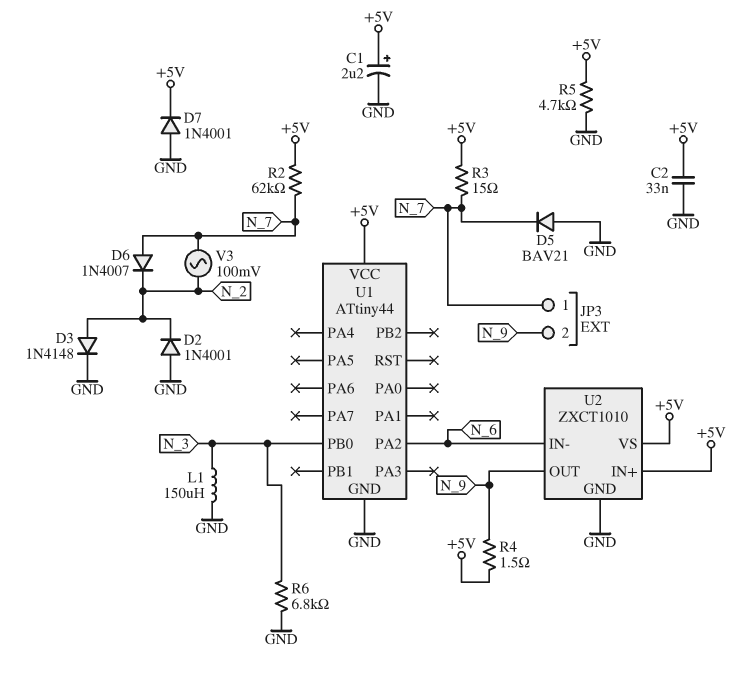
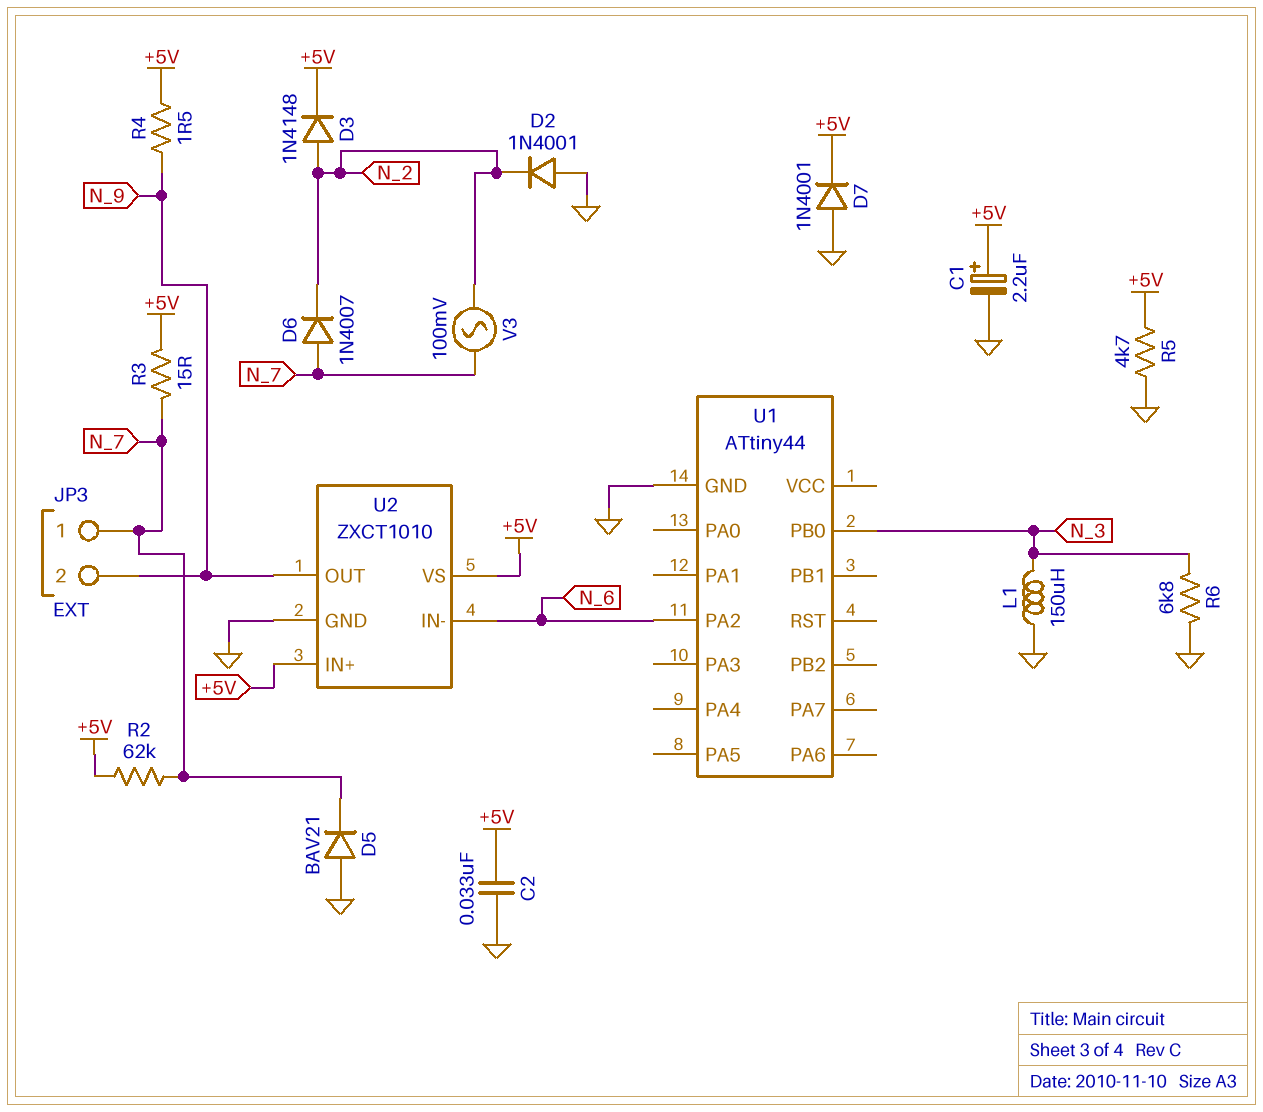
D3: diode 1N4148 (A N_2, K GND) -> diode 1N4148 (A N_2, K +5V)
U1 pin VCC: +5V -> none

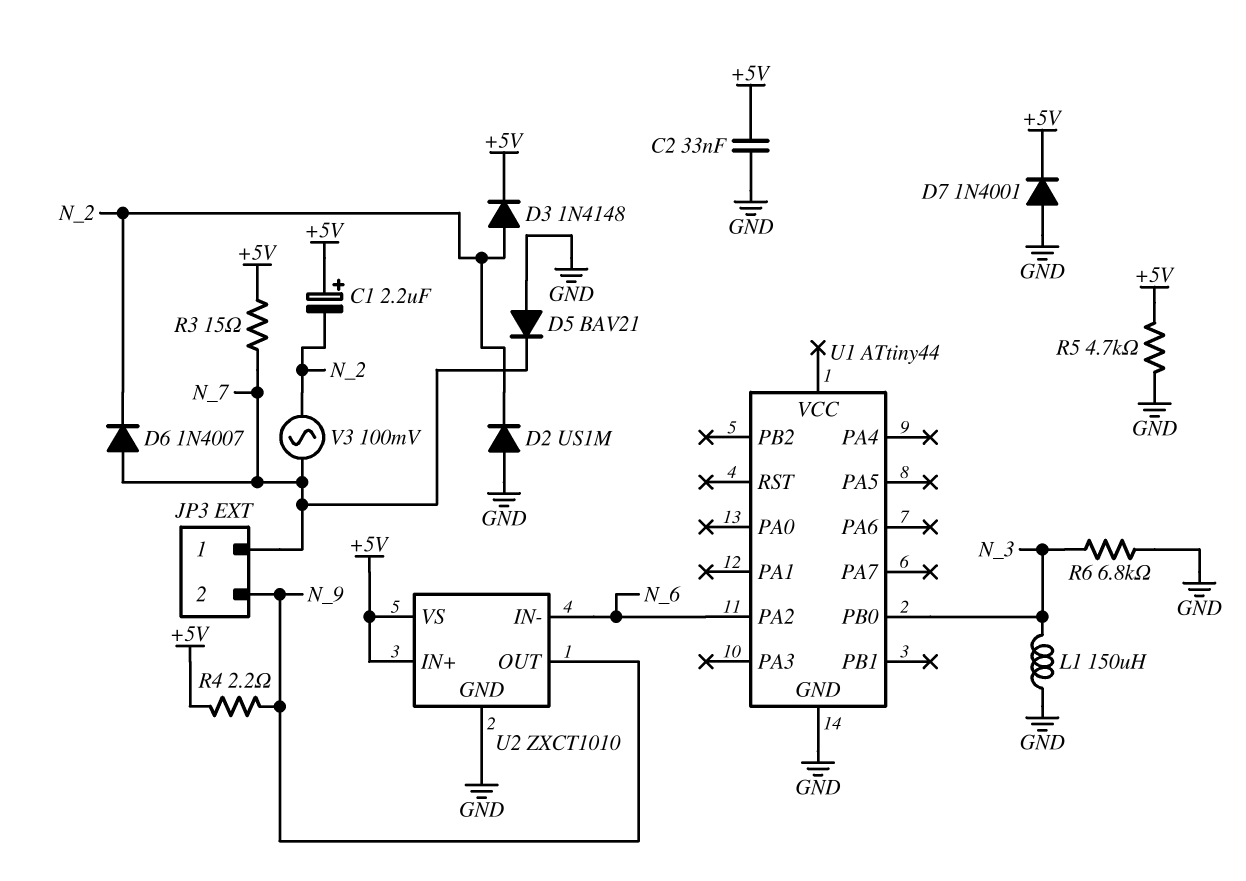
C1: 2.2uF (plus +5V, minus GND) -> 2.2uF (plus +5V, minus N_2)
D2: diode 1N4001 (A GND, K N_2) -> diode US1M (A GND, K N_2)
R2: 62k (+5V, N_7) -> none
R4: 1.5 (+5V, N_9) -> 2.2 (+5V, N_9)

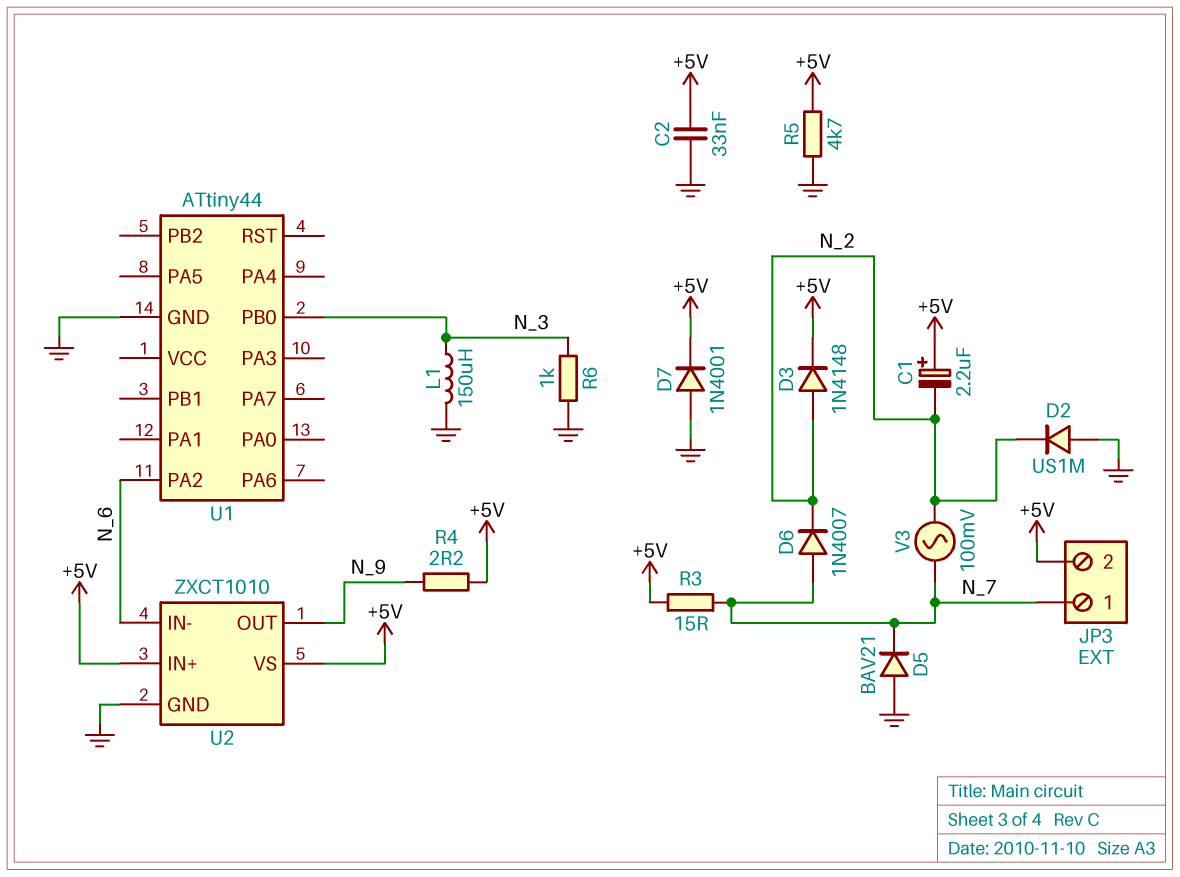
JP3 pin 2: N_9 -> +5V
R6: 6.8k (GND, N_3) -> 1k (GND, N_3)

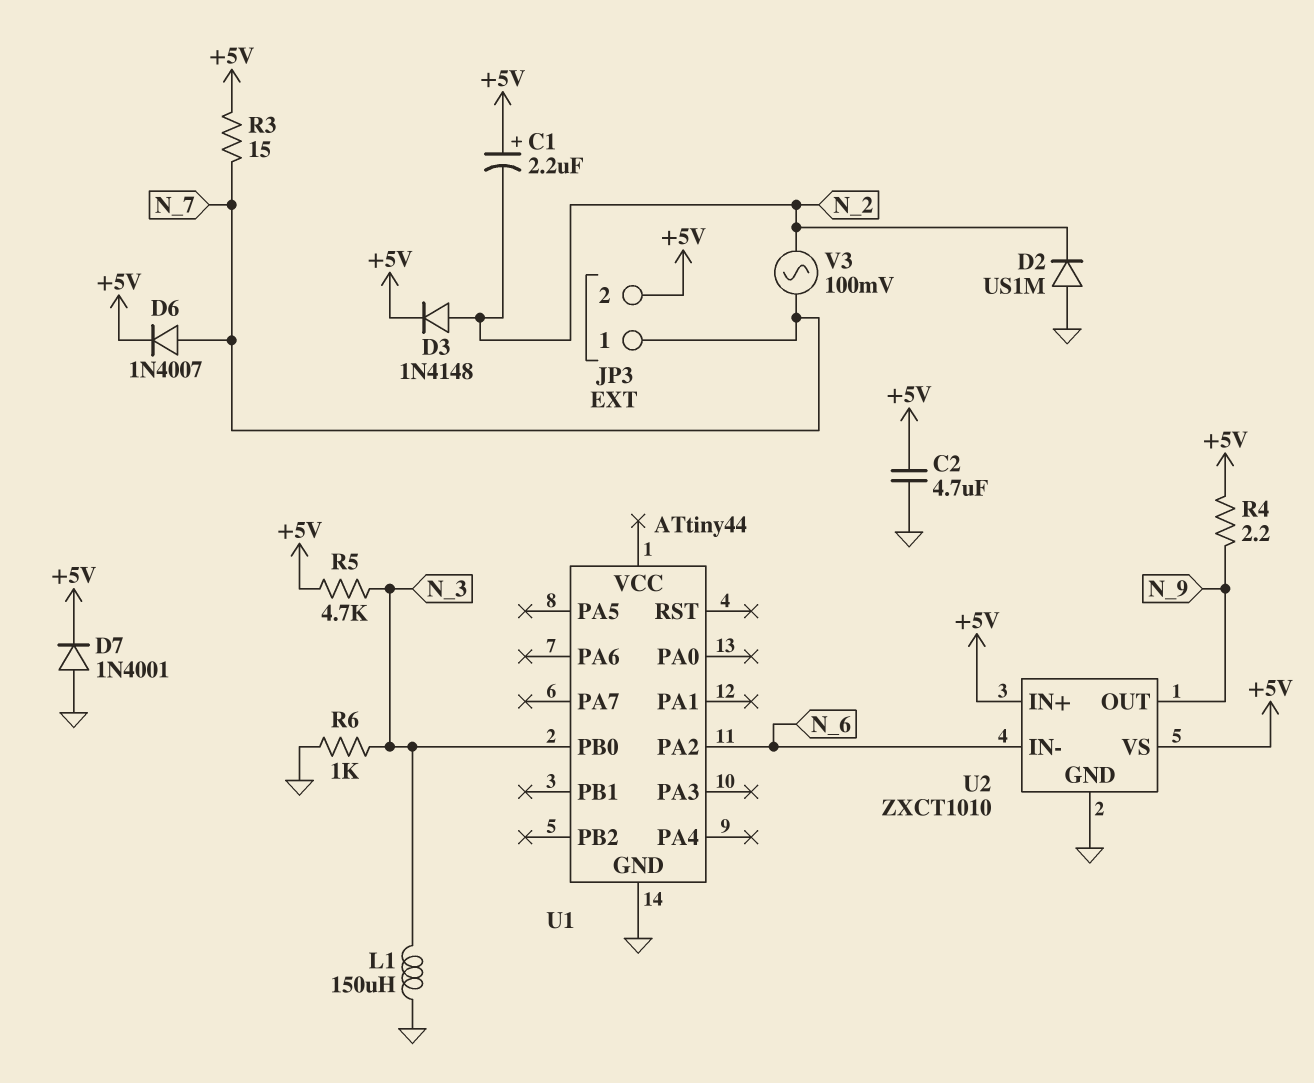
C2: 33nF (+5V, GND) -> 4.7uF (+5V, GND)
D5: diode BAV21 (A GND, K N_7) -> none
D6: diode 1N4007 (A N_7, K N_2) -> diode 1N4007 (A N_7, K +5V)
R5: 4.7k (+5V, GND) -> 4.7k (+5V, N_3)

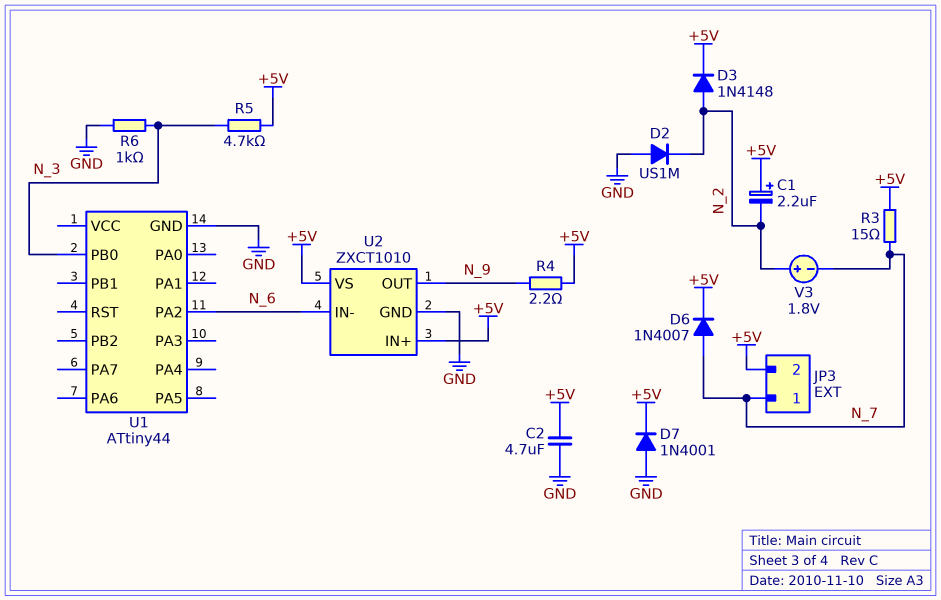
L1: 150uH (GND, N_3) -> none
V3: AC 100mV (N_2, N_7) -> 1.8V (plus N_2, minus N_7)

